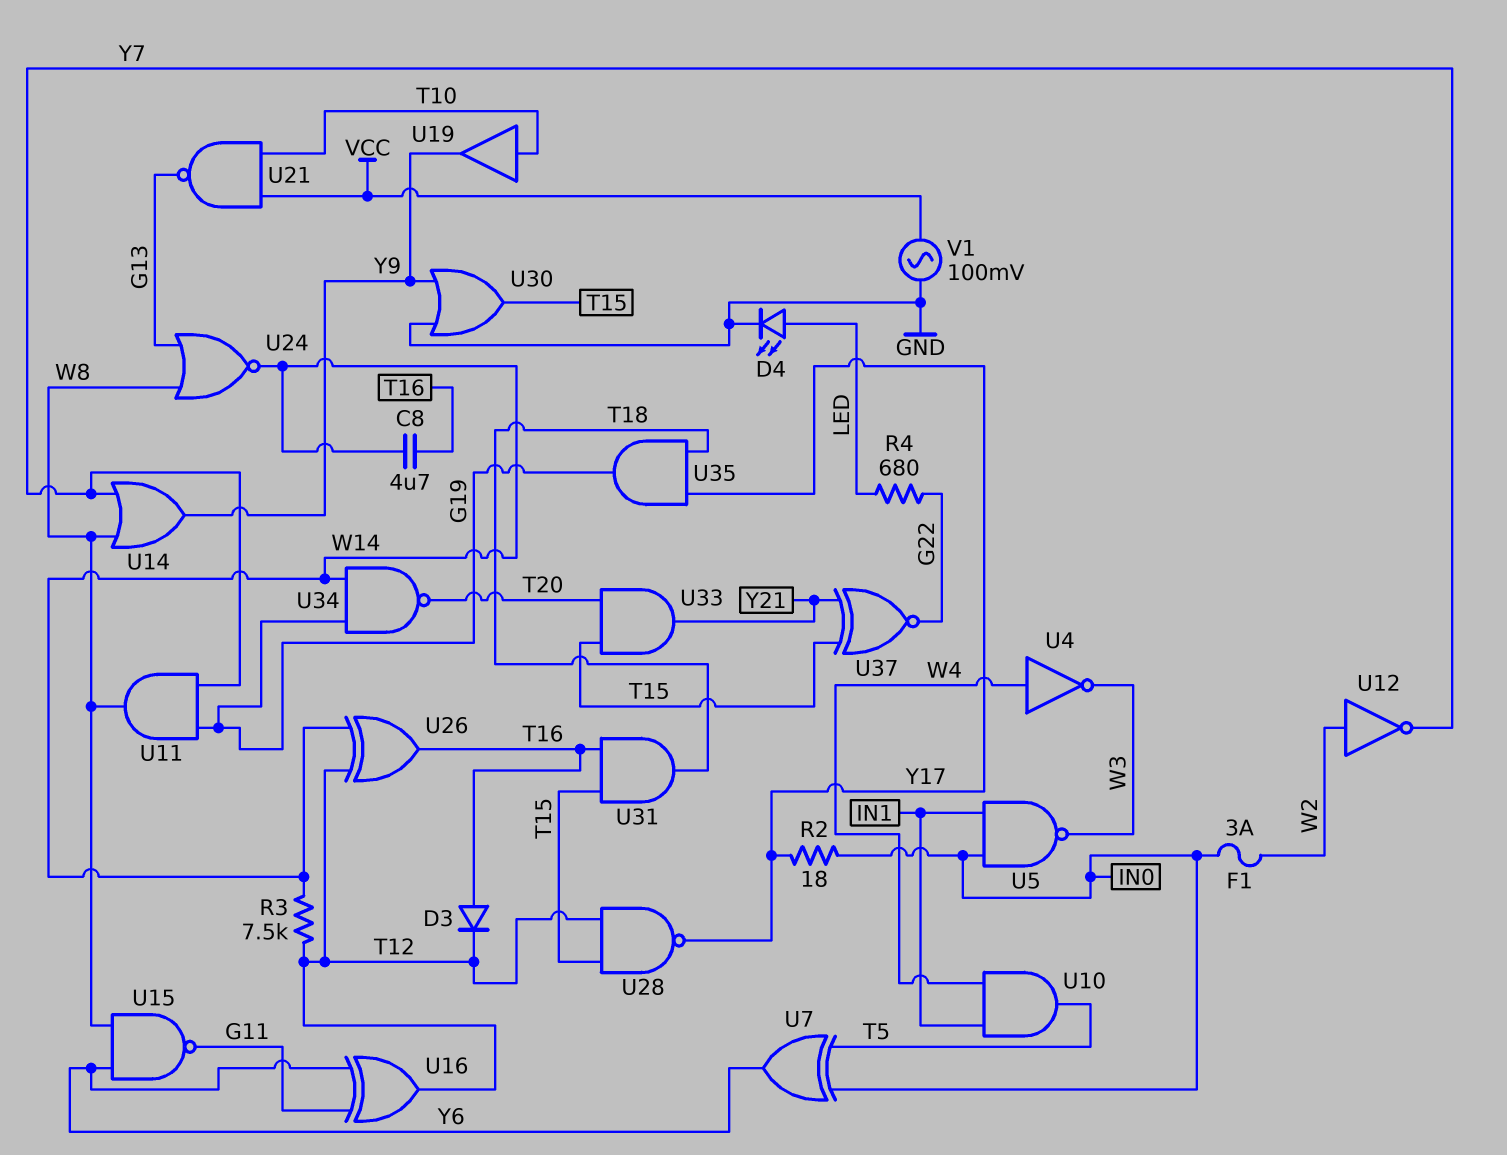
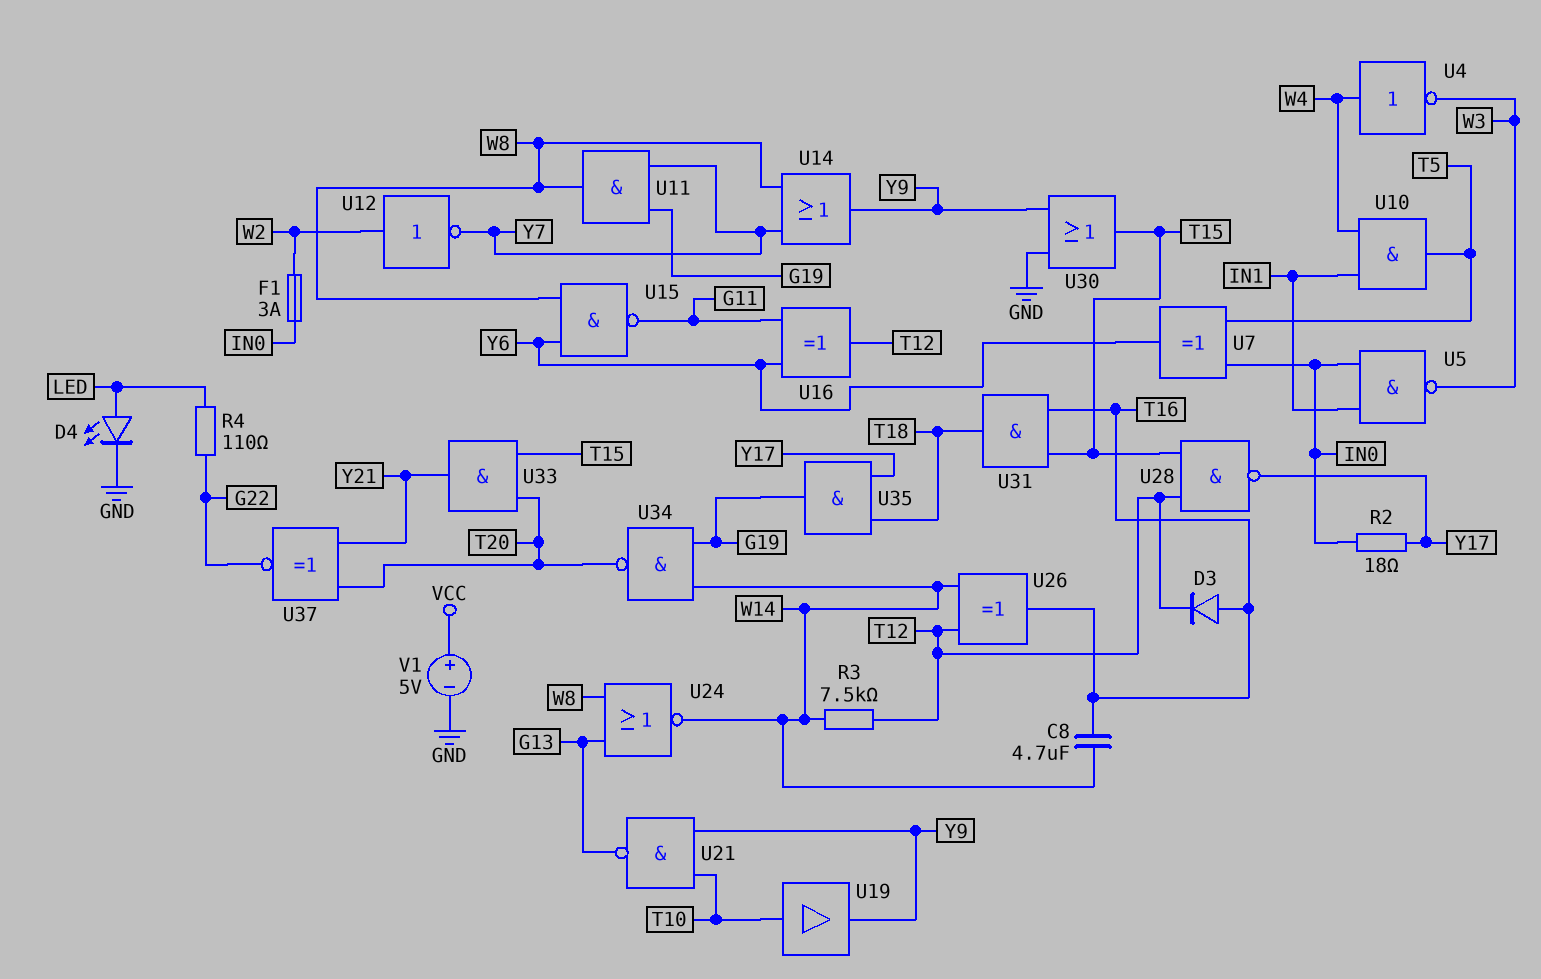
R4: 680 (G22, LED) -> 110 (G22, LED)
U21: NAND (in T10, in VCC, out G13) -> NAND (in T10, in Y9, out G13)
U37: XNOR (in T15, in Y21, out G22) -> XNOR (in T20, in Y21, out G22)
V1: AC 100mV (GND, VCC) -> 5V (plus VCC, minus GND)

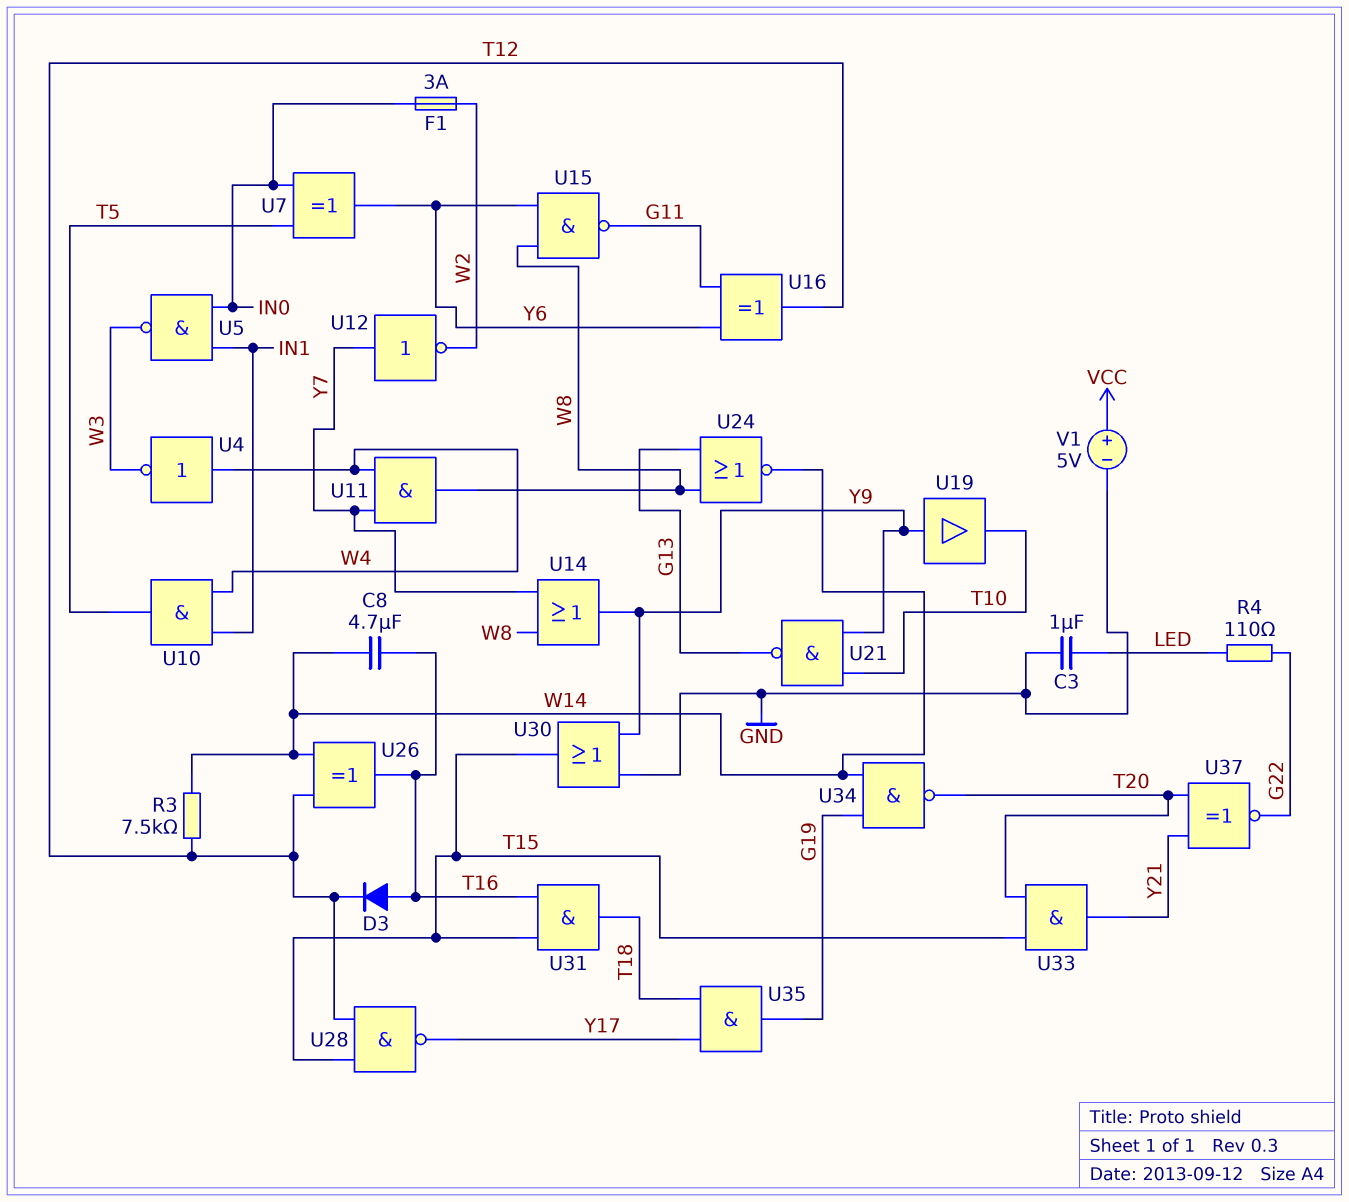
C3: none -> 1uF (GND, LED)
D4: LED (A LED, K GND) -> none
R2: 18 (IN0, Y17) -> none
U11: AND (in G19, in Y7, out W8) -> AND (in W4, in Y7, out W8)
U12: NOT (in W2, out Y7) -> NOT (in Y7, out W2)
U19: buffer (in T10, out Y9) -> buffer (in Y9, out T10)

